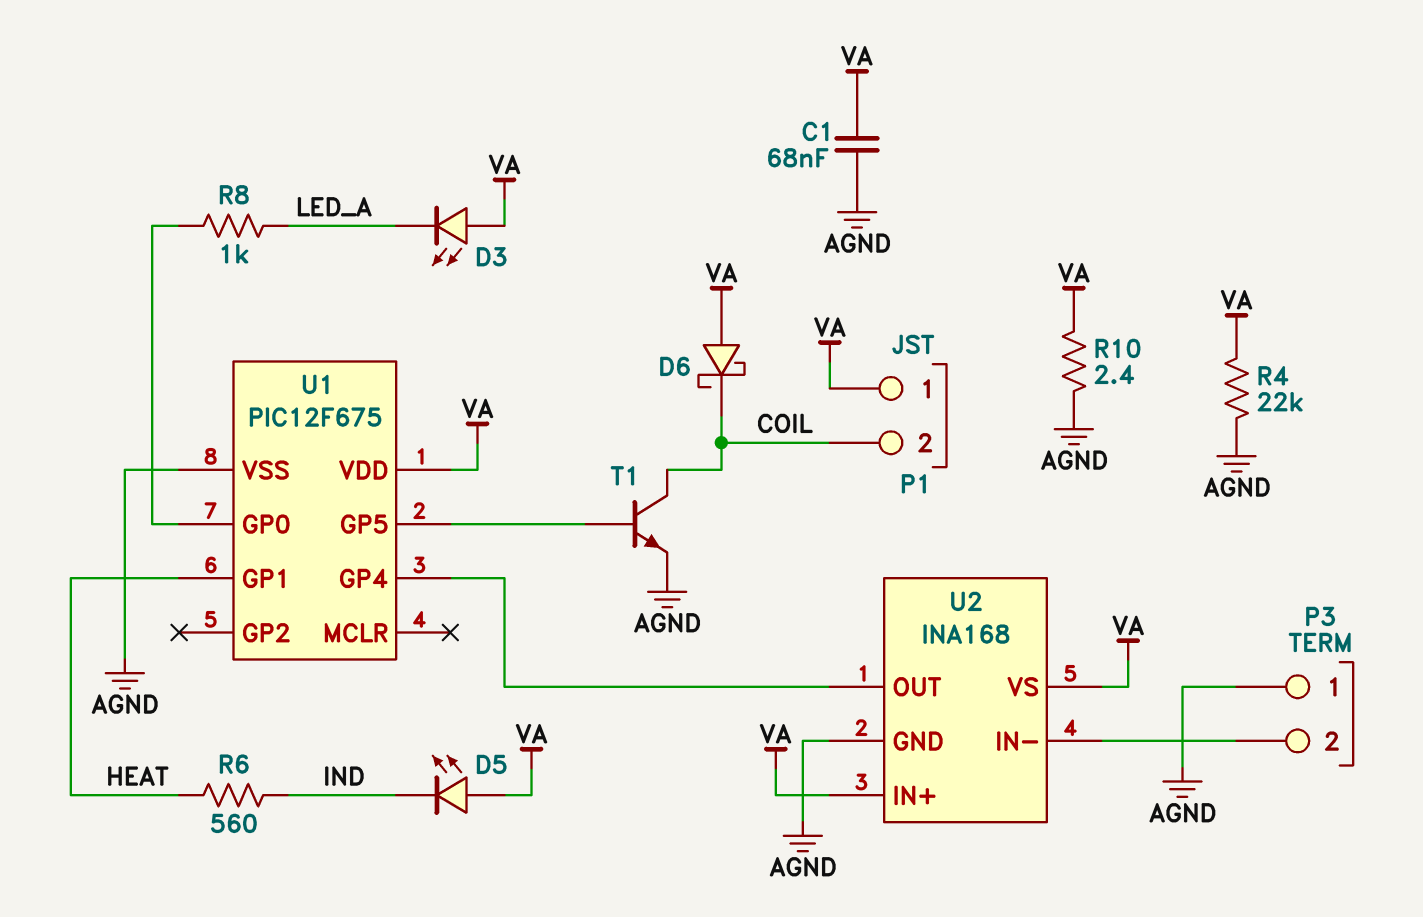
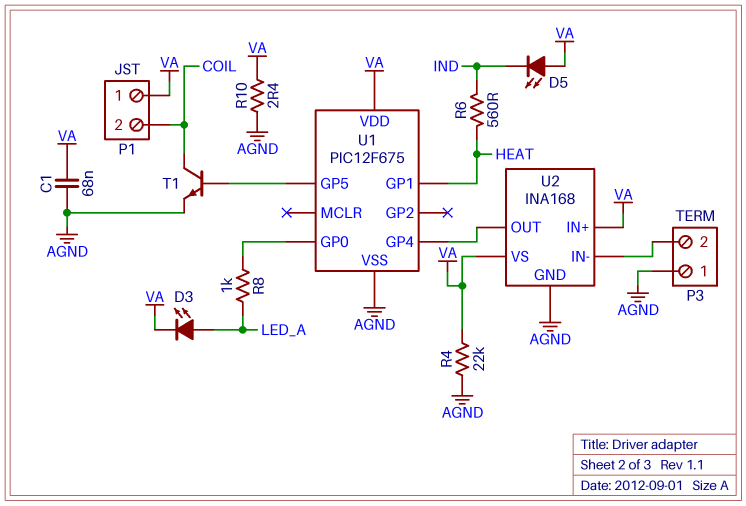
D3: LED (A VA, K LED_A) -> LED (A LED_A, K VA)
D6: schottky (A VA, K COIL) -> none

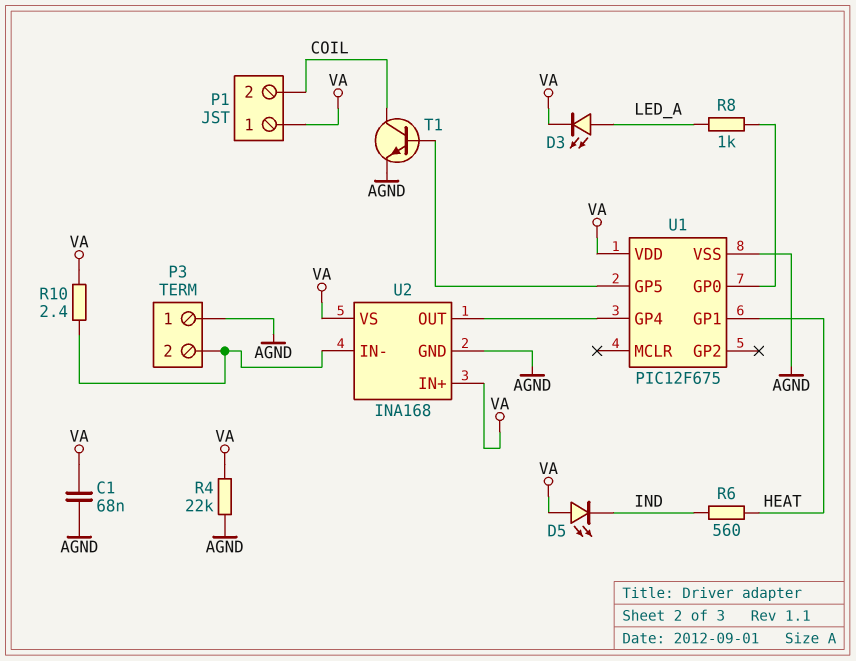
R10: 2.4 (AGND, VA) -> 2.4 (P3/2, VA)

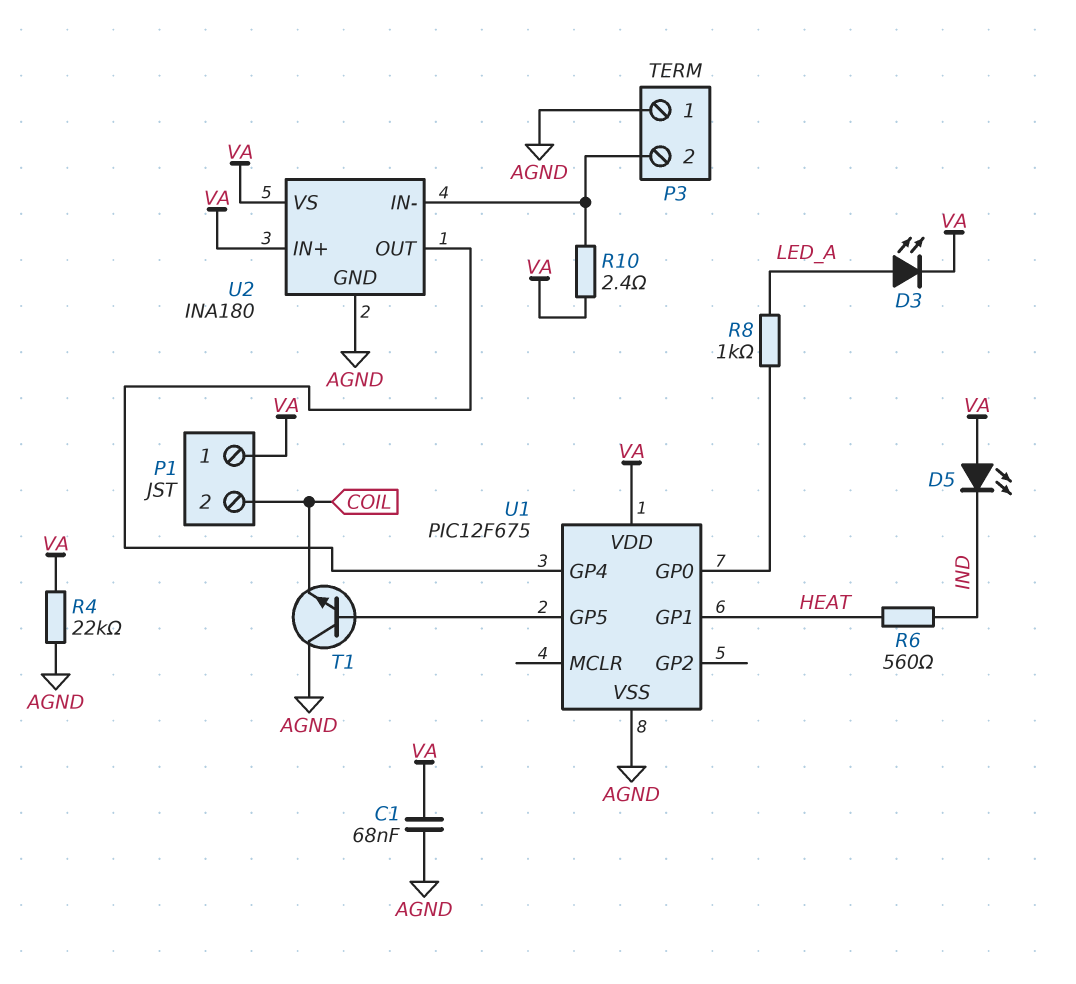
T1: NPN (B U1/GP5, C COIL, E AGND) -> NPN (B U1/GP5, C AGND, E COIL)
U2: INA168 -> INA180

